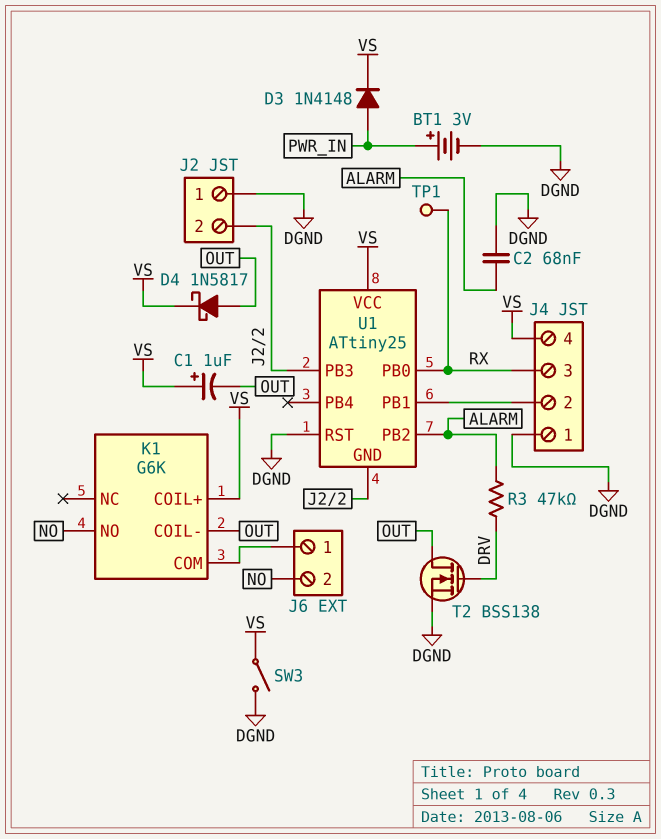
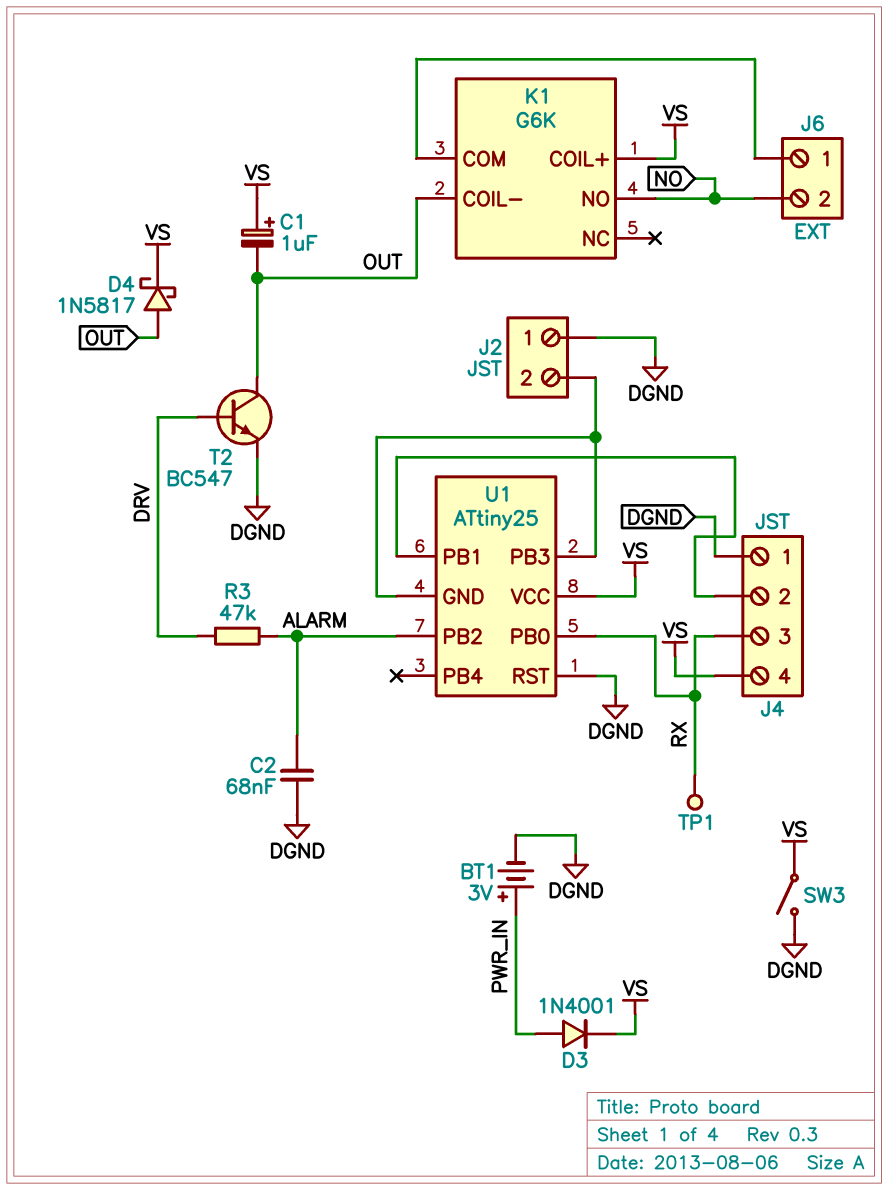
D3: diode 1N4148 (A PWR_IN, K VS) -> diode 1N4001 (A PWR_IN, K VS)
T2: NMOS BSS138 (G DRV, D OUT, S DGND) -> NPN BC547 (B DRV, C OUT, E DGND)

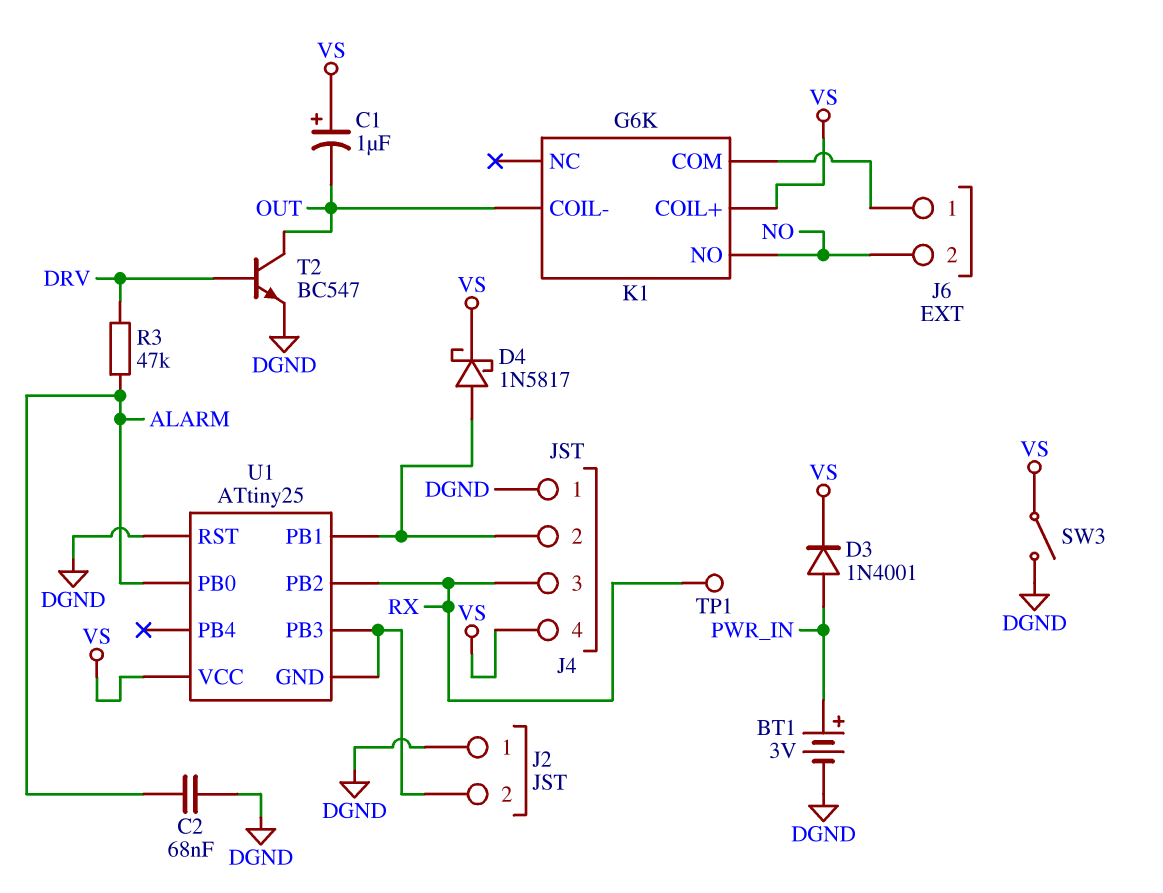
D4: schottky 1N5817 (A OUT, K VS) -> schottky 1N5817 (A J4/2, K VS)
U1 pin PB0: RX -> ALARM
U1 pin PB2: ALARM -> RX

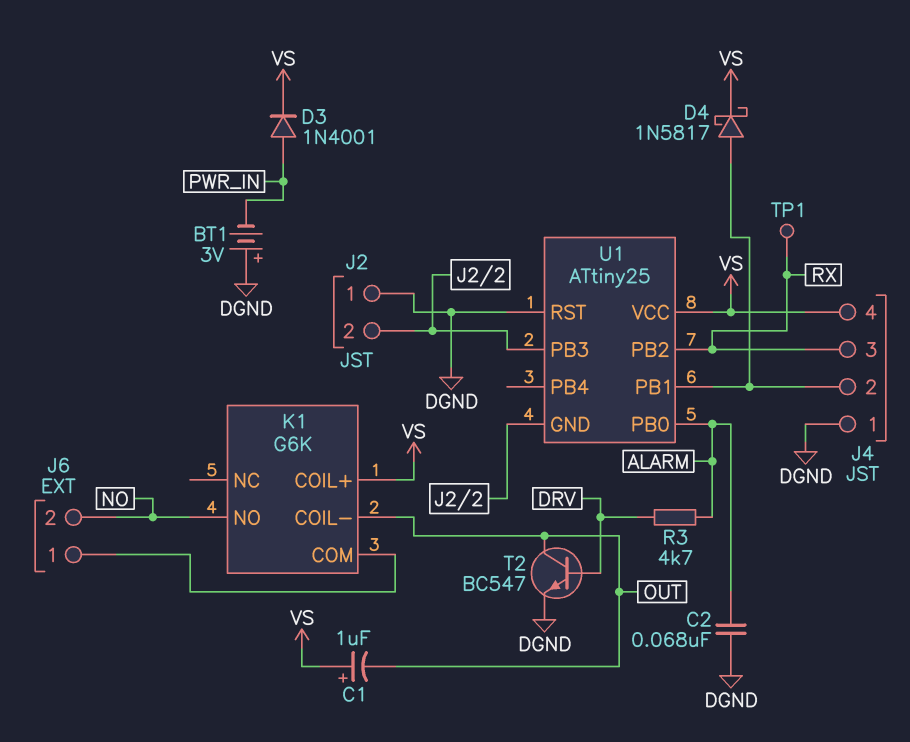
BT1: 3V (plus PWR_IN, minus DGND) -> 3V (plus DGND, minus PWR_IN)
R3: 47k (ALARM, DRV) -> 4.7k (ALARM, DRV)
SW3: switch (DGND, VS) -> none

